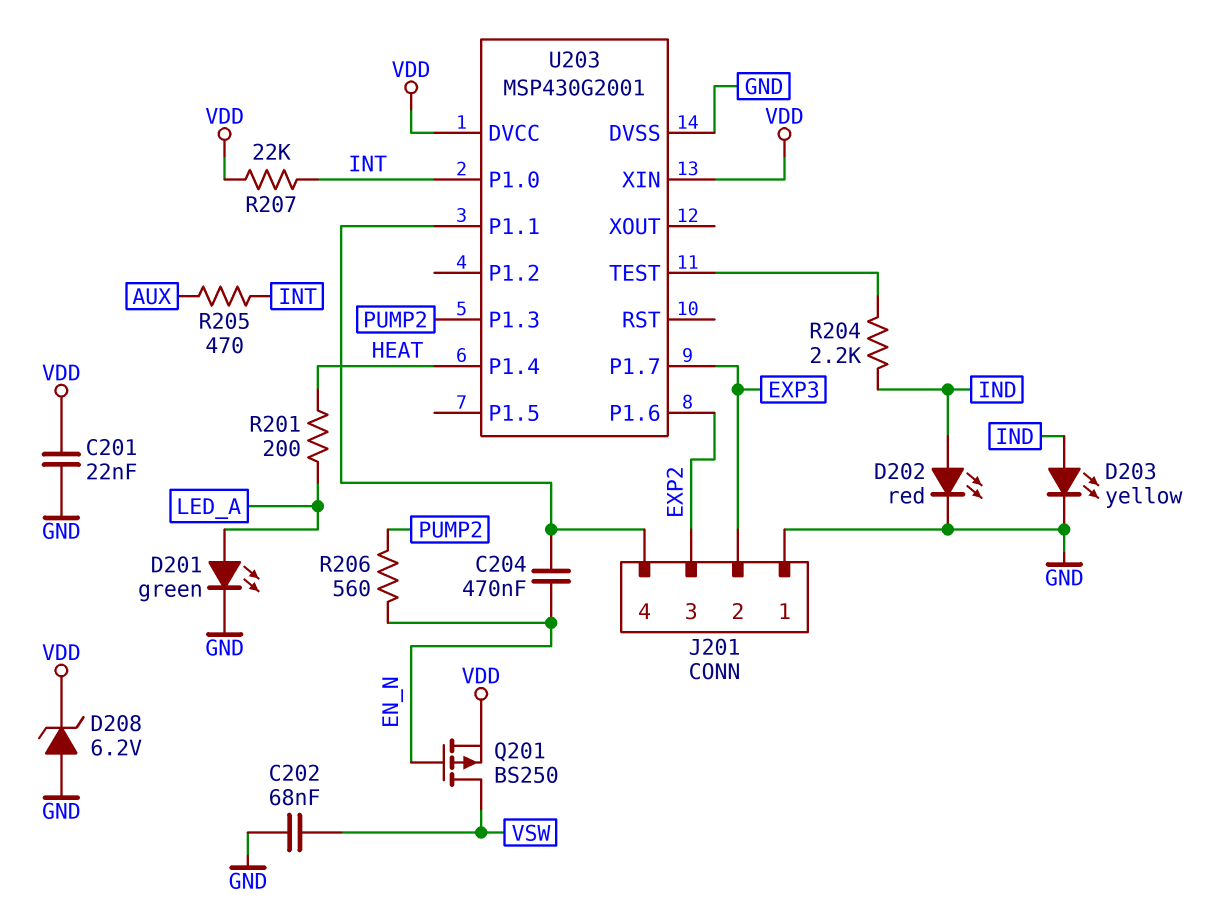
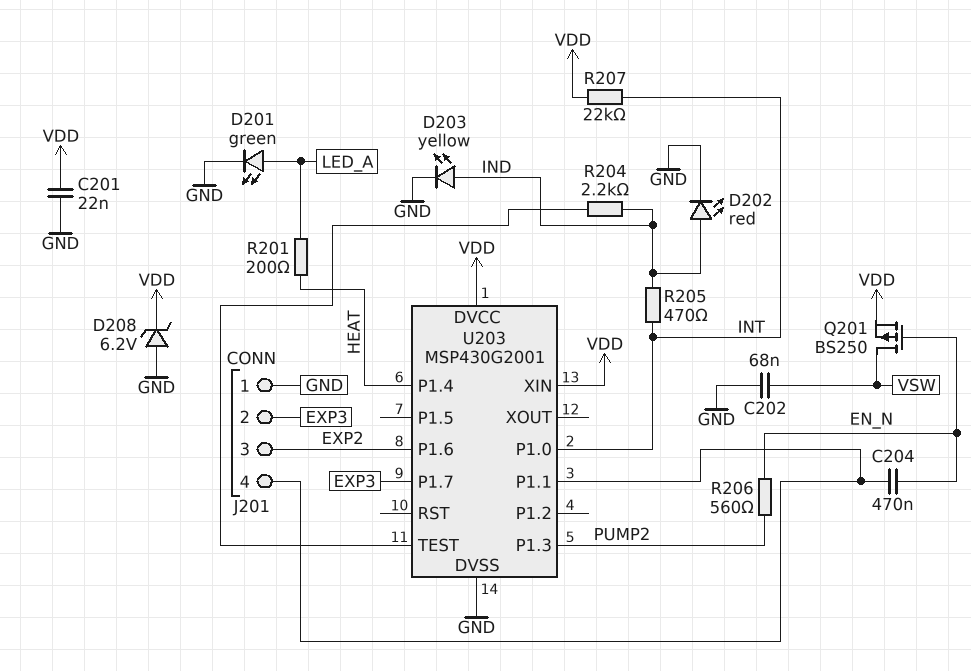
R205: 470 (AUX, INT) -> 470 (IND, INT)

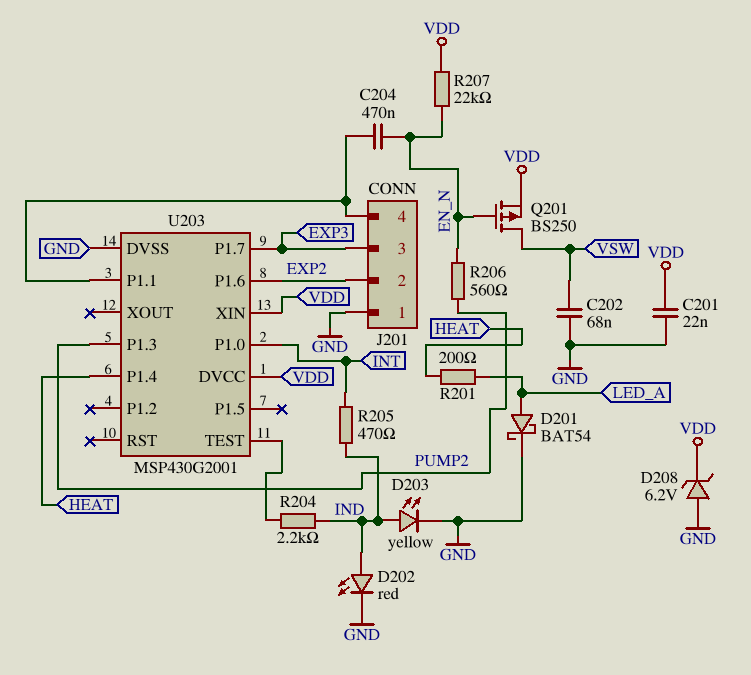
D201: LED green (A LED_A, K GND) -> schottky BAT54 (A LED_A, K GND)
J201 pin 2: EXP3 -> EXP2
J201 pin 3: EXP2 -> EXP3
R207: 22k (INT, VDD) -> 22k (EN_N, VDD)

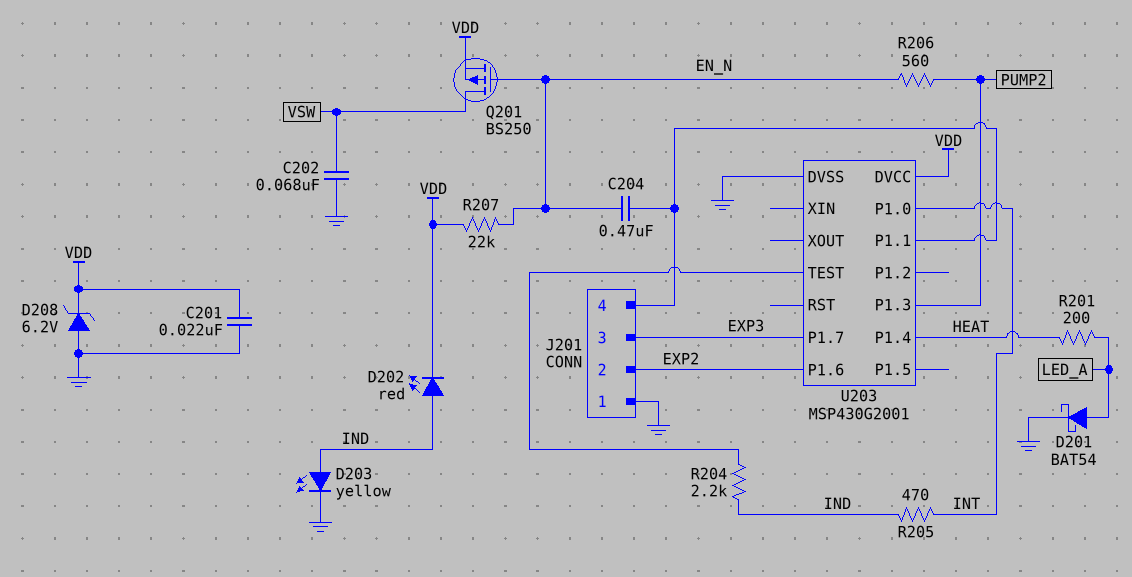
D202: LED red (A IND, K GND) -> LED red (A IND, K VDD)
U203 pin XIN: VDD -> none

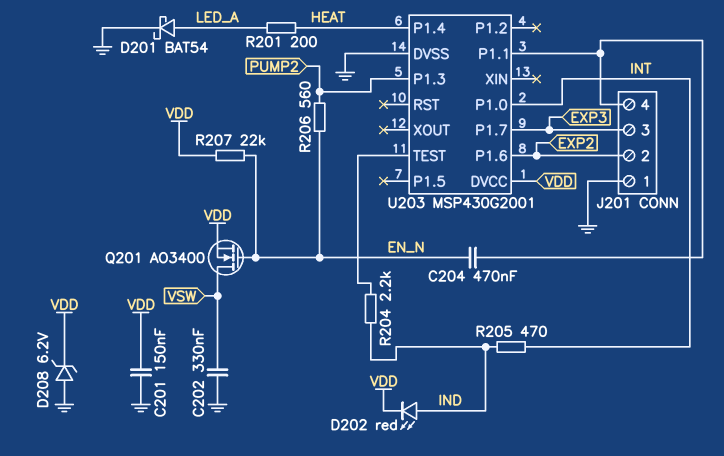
C201: 22nF (GND, VDD) -> 150nF (GND, VDD)
C202: 68nF (GND, VSW) -> 330nF (GND, VSW)
D203: LED yellow (A IND, K GND) -> none
Q201: PMOS BS250 (G EN_N, D VSW, S VDD) -> NMOS AO3400 (G EN_N, D VSW, S VDD)

